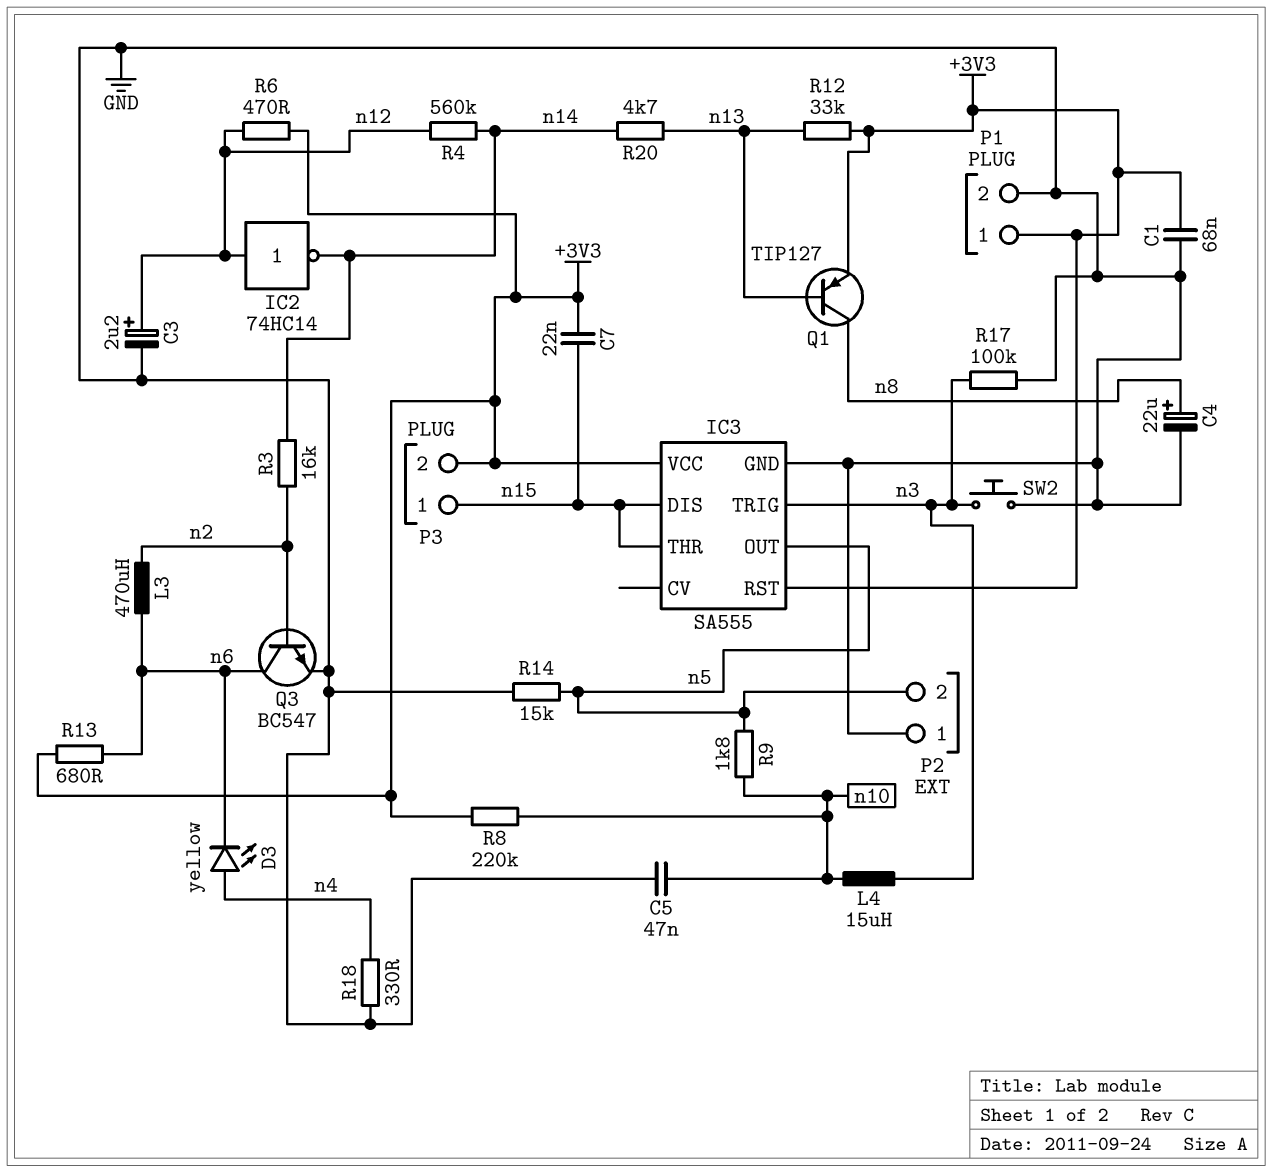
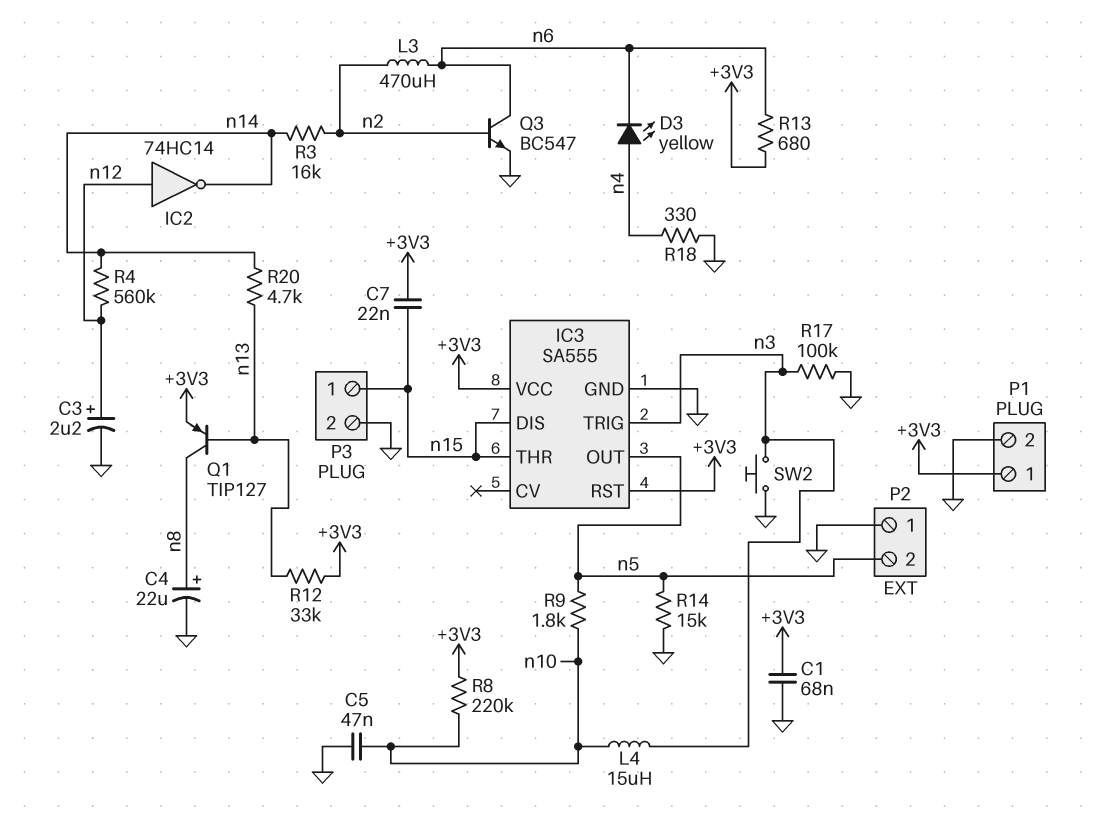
P3 pin 2: +3V3 -> GND
R6: 470 (+3V3, n12) -> none

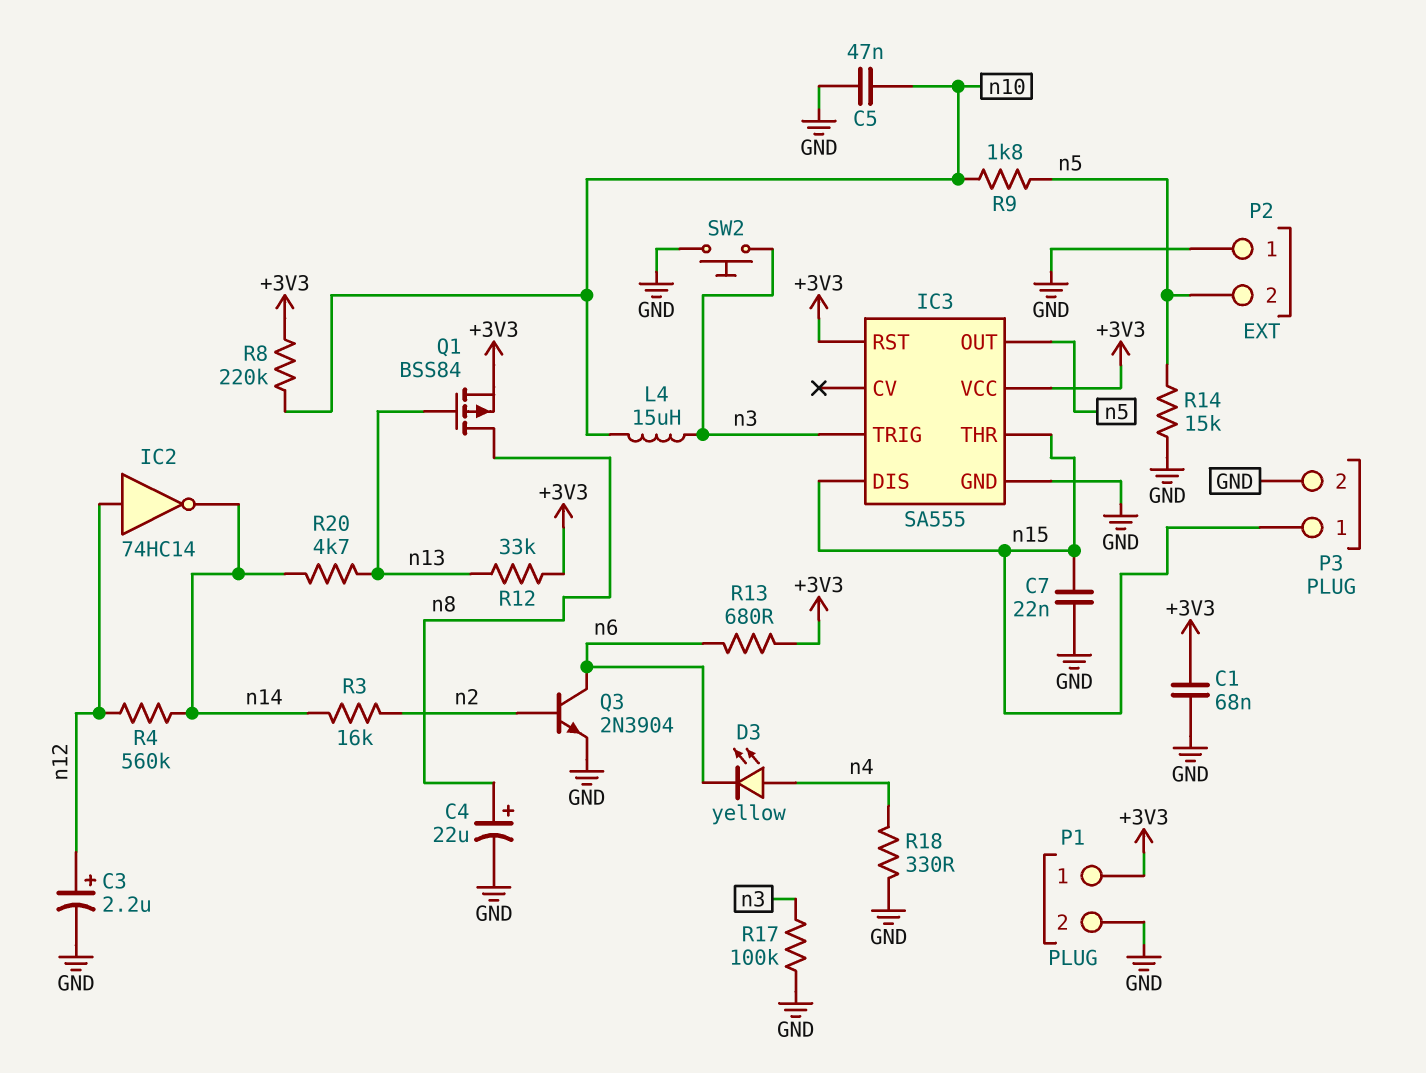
C7: 22nF (+3V3, n15) -> 22nF (GND, n15)
L3: 470uH (n2, n6) -> none
Q1: PNP TIP127 (B n13, C n8, E +3V3) -> PMOS BSS84 (G n13, D n8, S +3V3)
Q3: NPN BC547 (B n2, C n6, E GND) -> NPN 2N3904 (B n2, C n6, E GND)

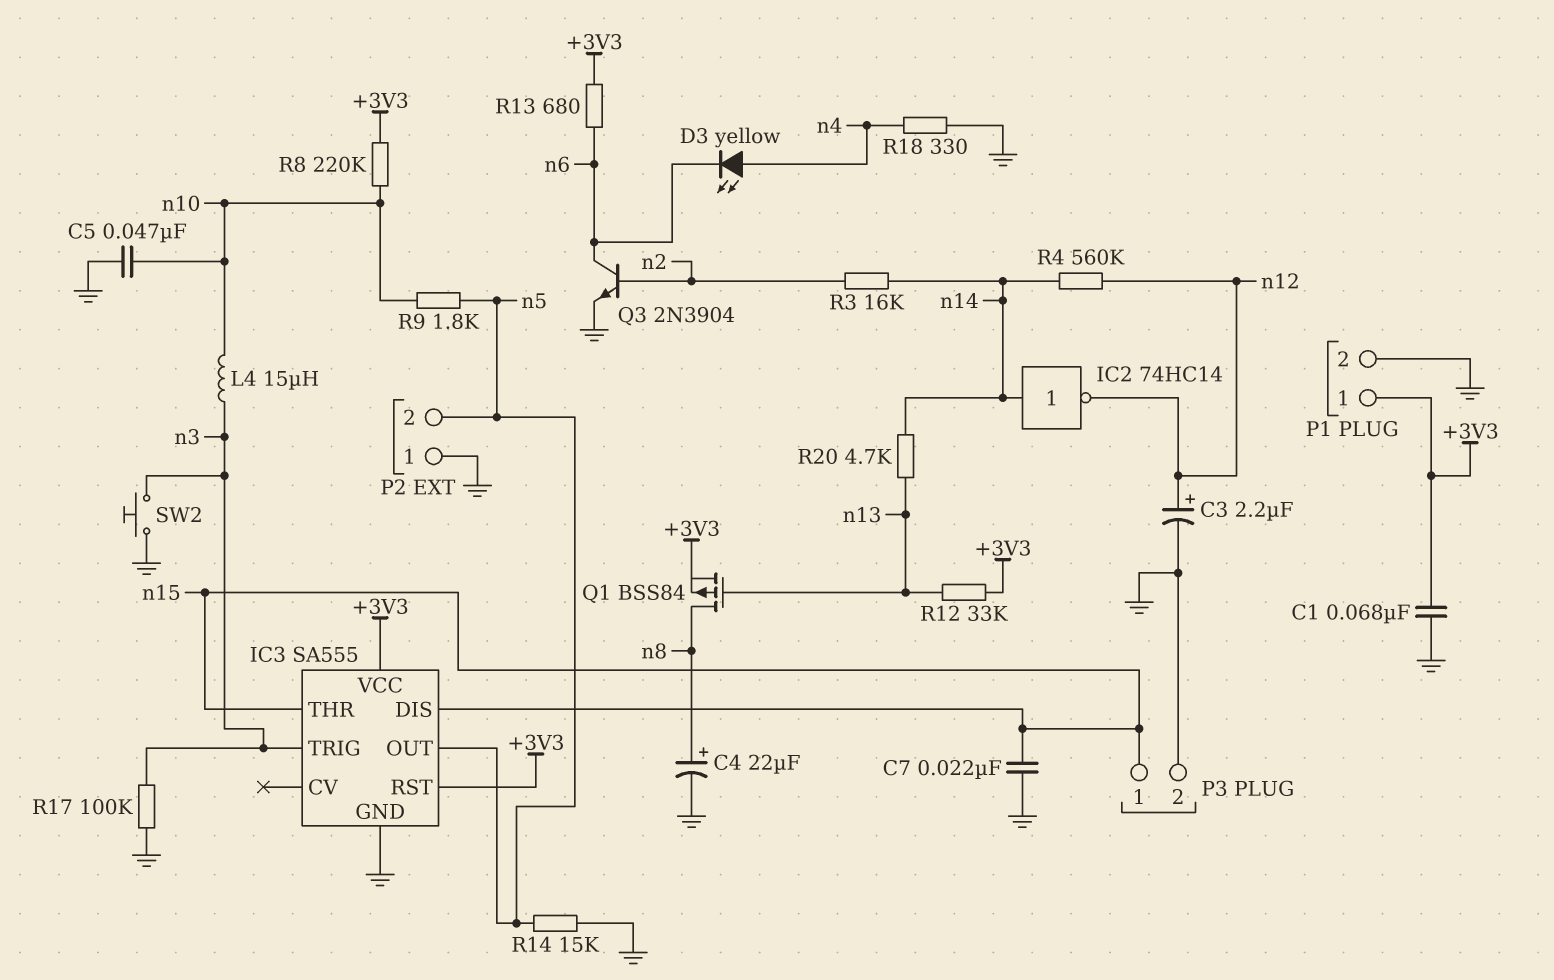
IC2: NOT 74HC14 (in n12, out n14) -> NOT 74HC14 (in n14, out n12)

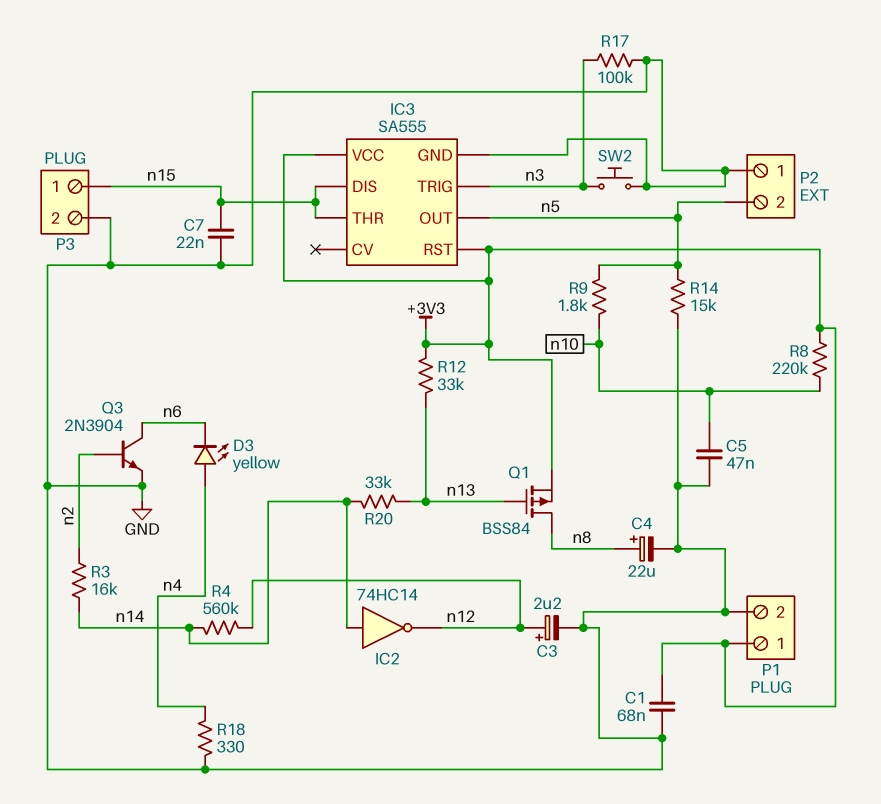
L4: 15uH (n3, n10) -> none
R13: 680 (+3V3, n6) -> none
R20: 4.7k (n13, n14) -> 33k (n13, n14)

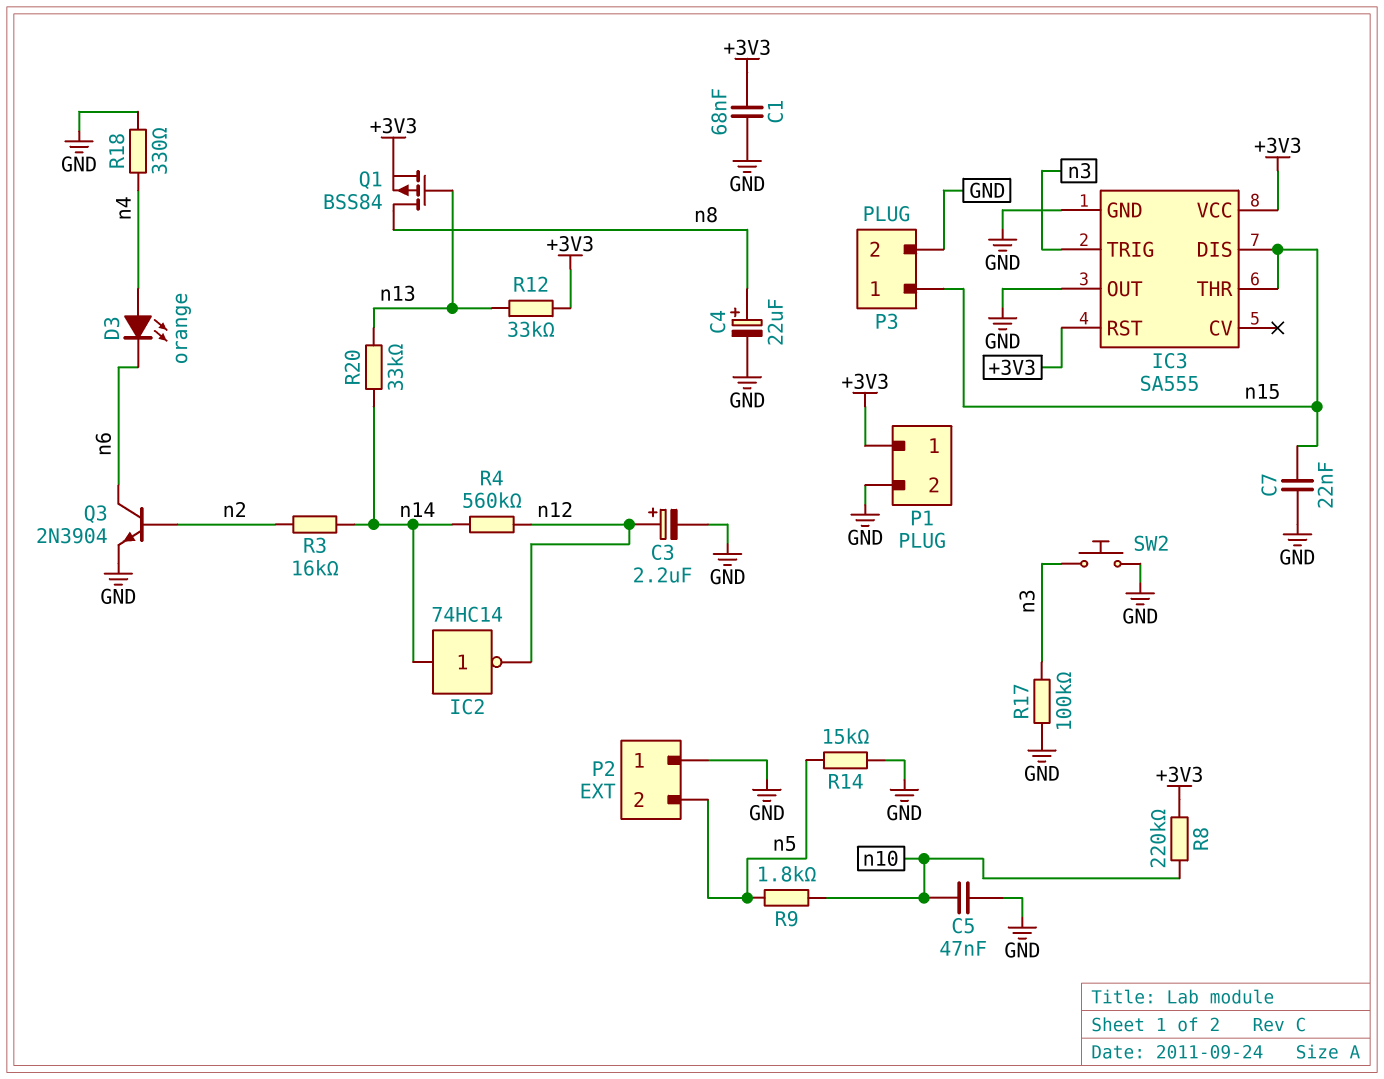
D3: LED yellow (A n4, K n6) -> LED orange (A n4, K n6)
IC3 pin OUT: n5 -> GND

